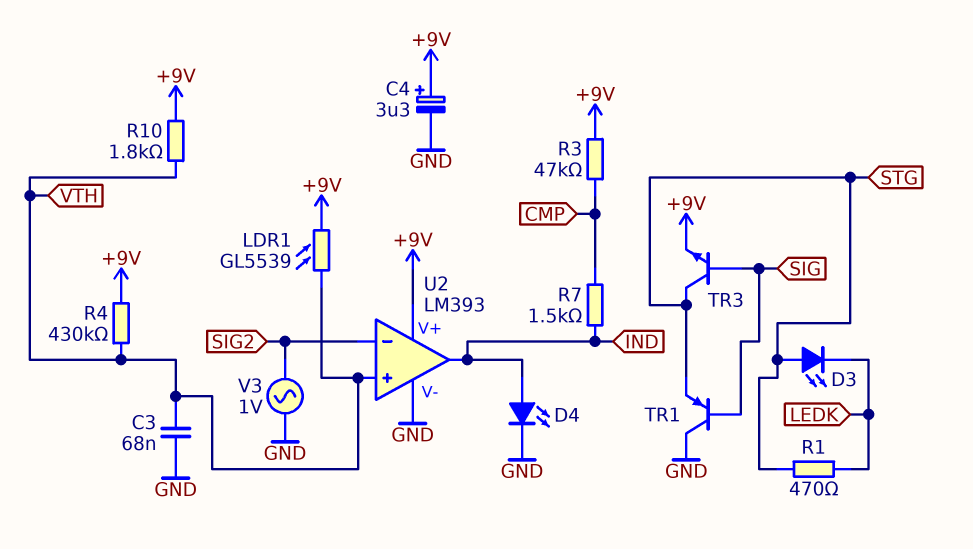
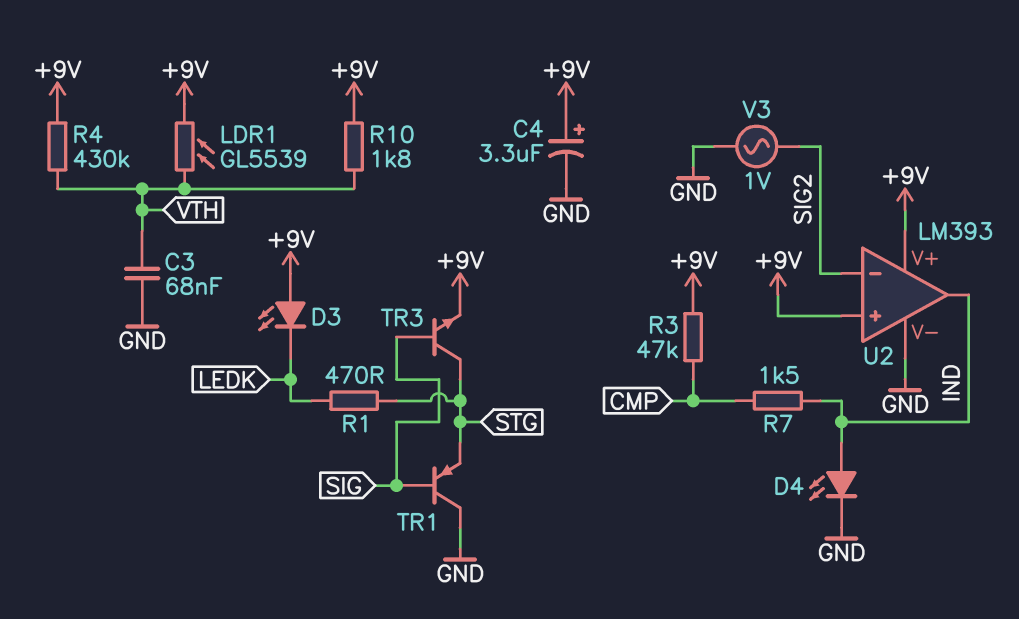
D3: LED (A STG, K LEDK) -> LED (A +9V, K LEDK)
U2 pin in+: VTH -> +9V

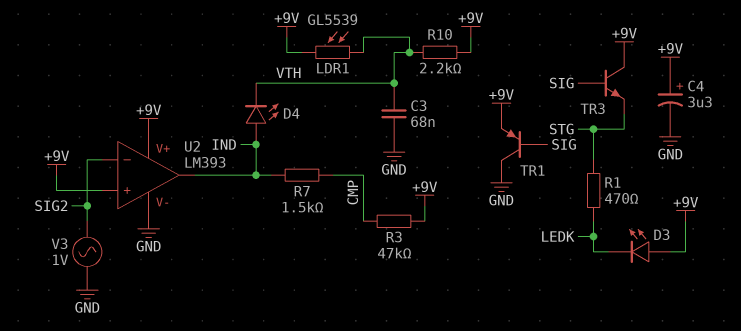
D4: LED (A IND, K GND) -> LED (A IND, K VTH)
R4: 430k (+9V, VTH) -> none
R10: 1.8k (+9V, VTH) -> 2.2k (+9V, VTH)
TR1: PNP (B SIG, C GND, E STG) -> PNP (B SIG, C GND, E +9V)
TR3: NPN (B SIG, C STG, E +9V) -> NPN (B SIG, C +9V, E STG)

